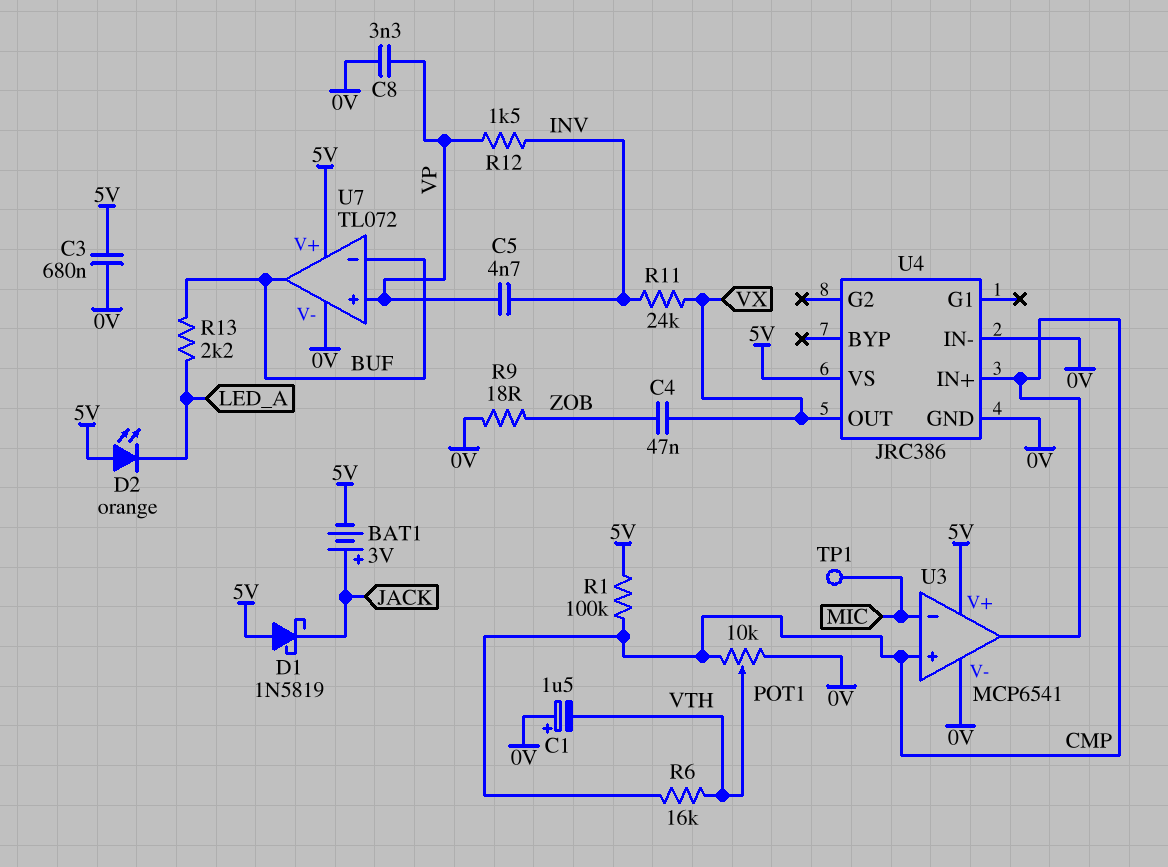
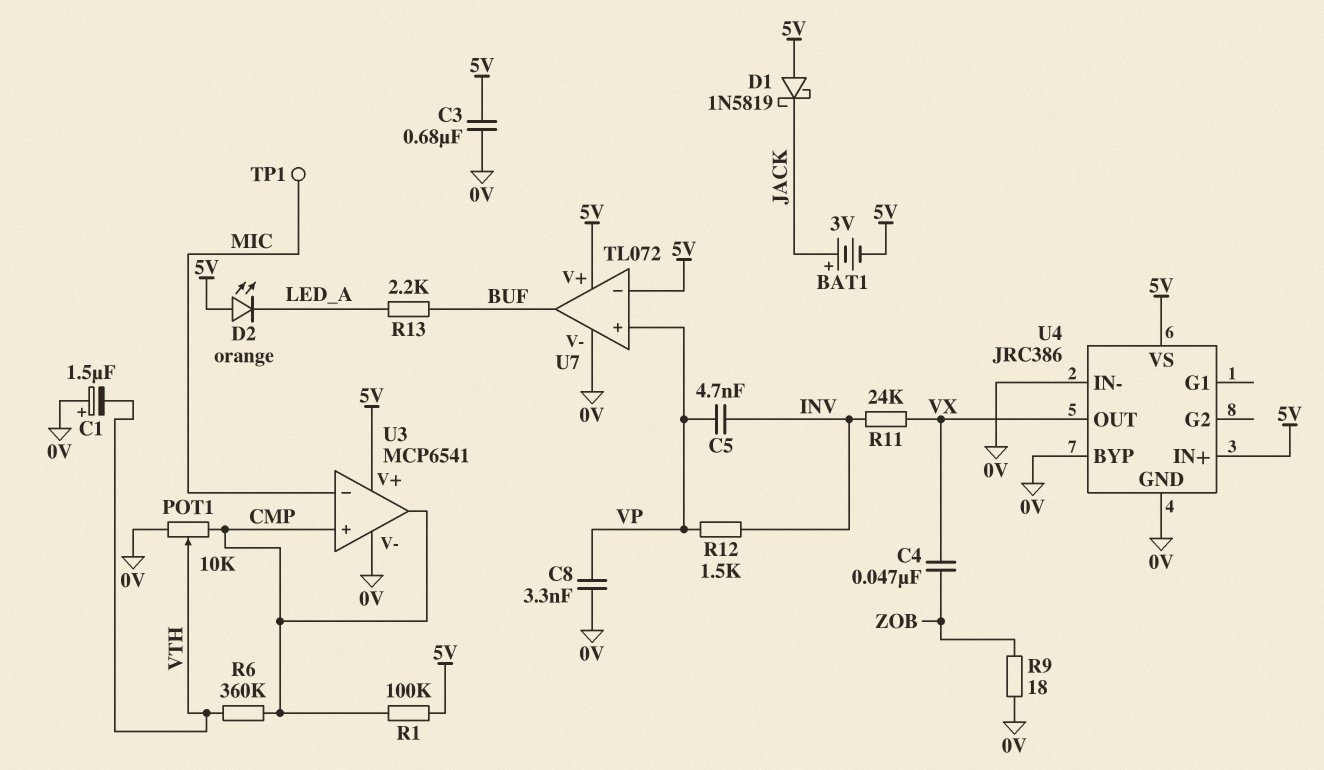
R6: 16k (CMP, VTH) -> 360k (CMP, VTH)
U4 pin BYP: none -> 0V
U4 pin IN+: CMP -> 5V
U7 pin in-: BUF -> 5V

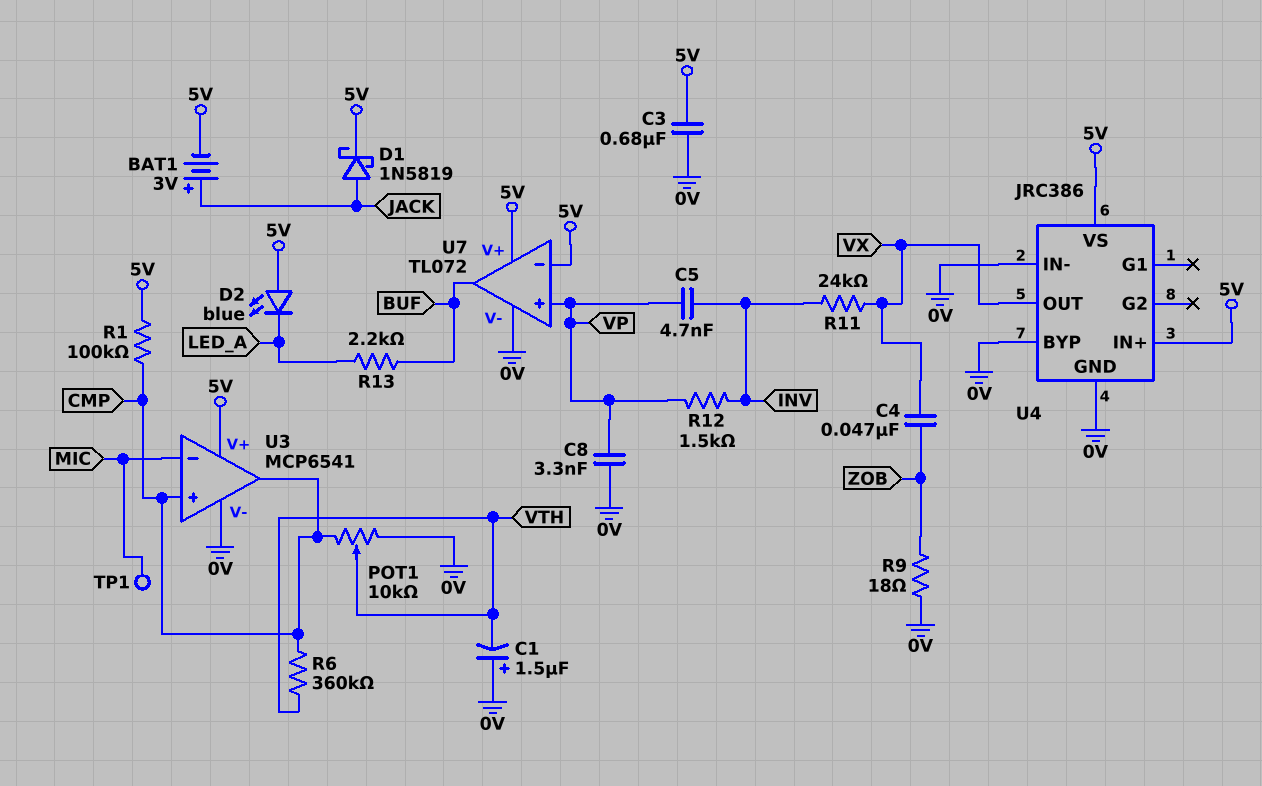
D1: schottky 1N5819 (A 5V, K JACK) -> schottky 1N5819 (A JACK, K 5V)
D2: LED orange (A 5V, K LED_A) -> LED blue (A 5V, K LED_A)

